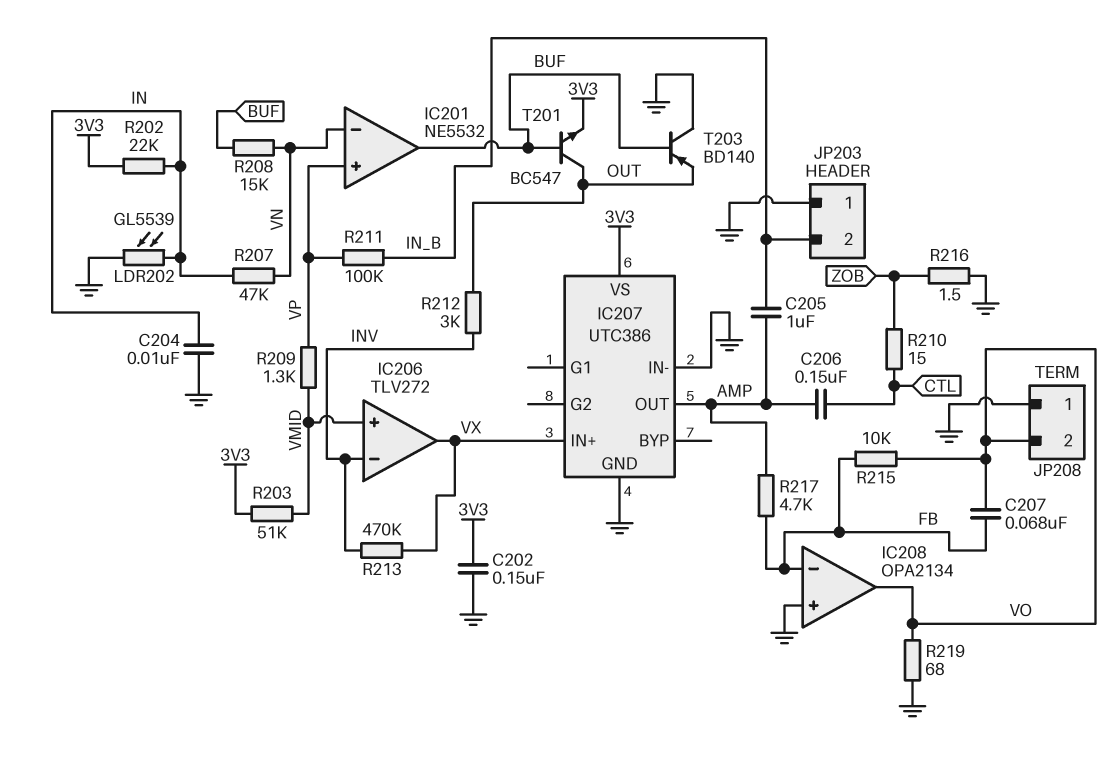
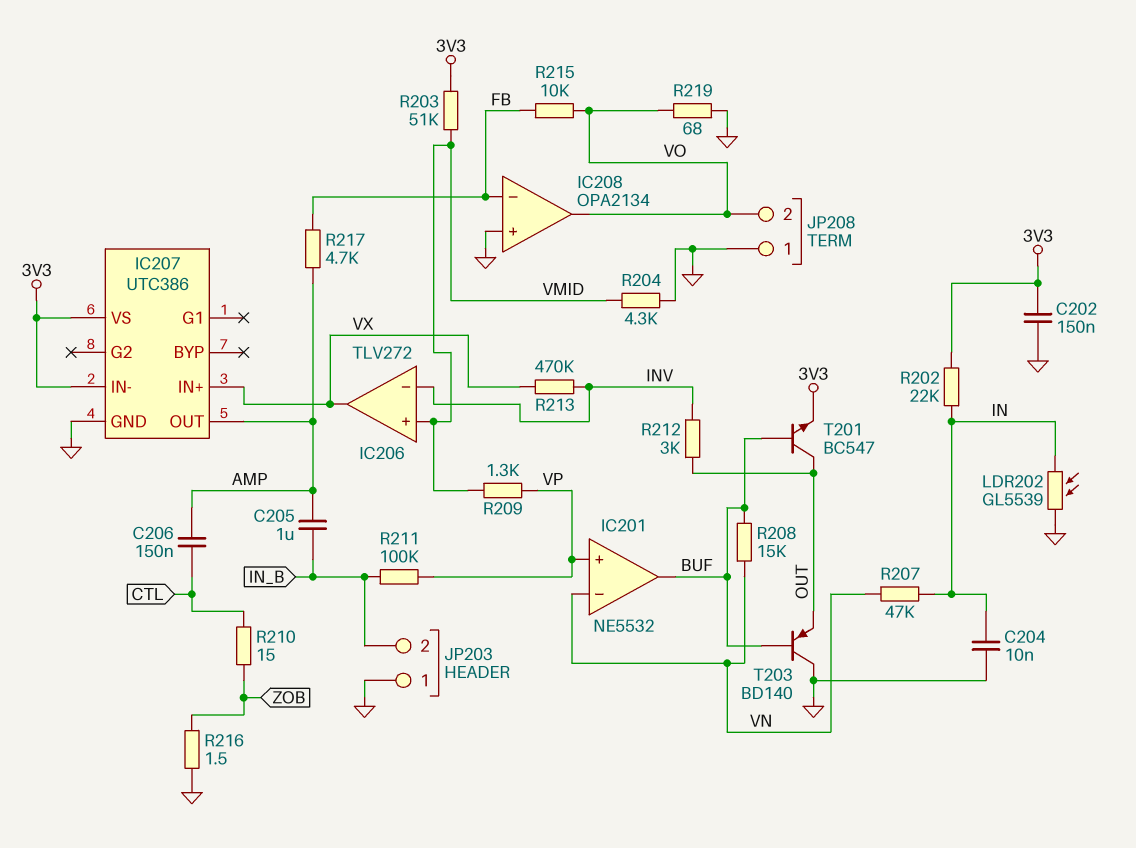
C207: 68nF (FB, VO) -> none
IC207 pin IN-: GND -> 3V3
R204: none -> 4.3k (GND, VMID)

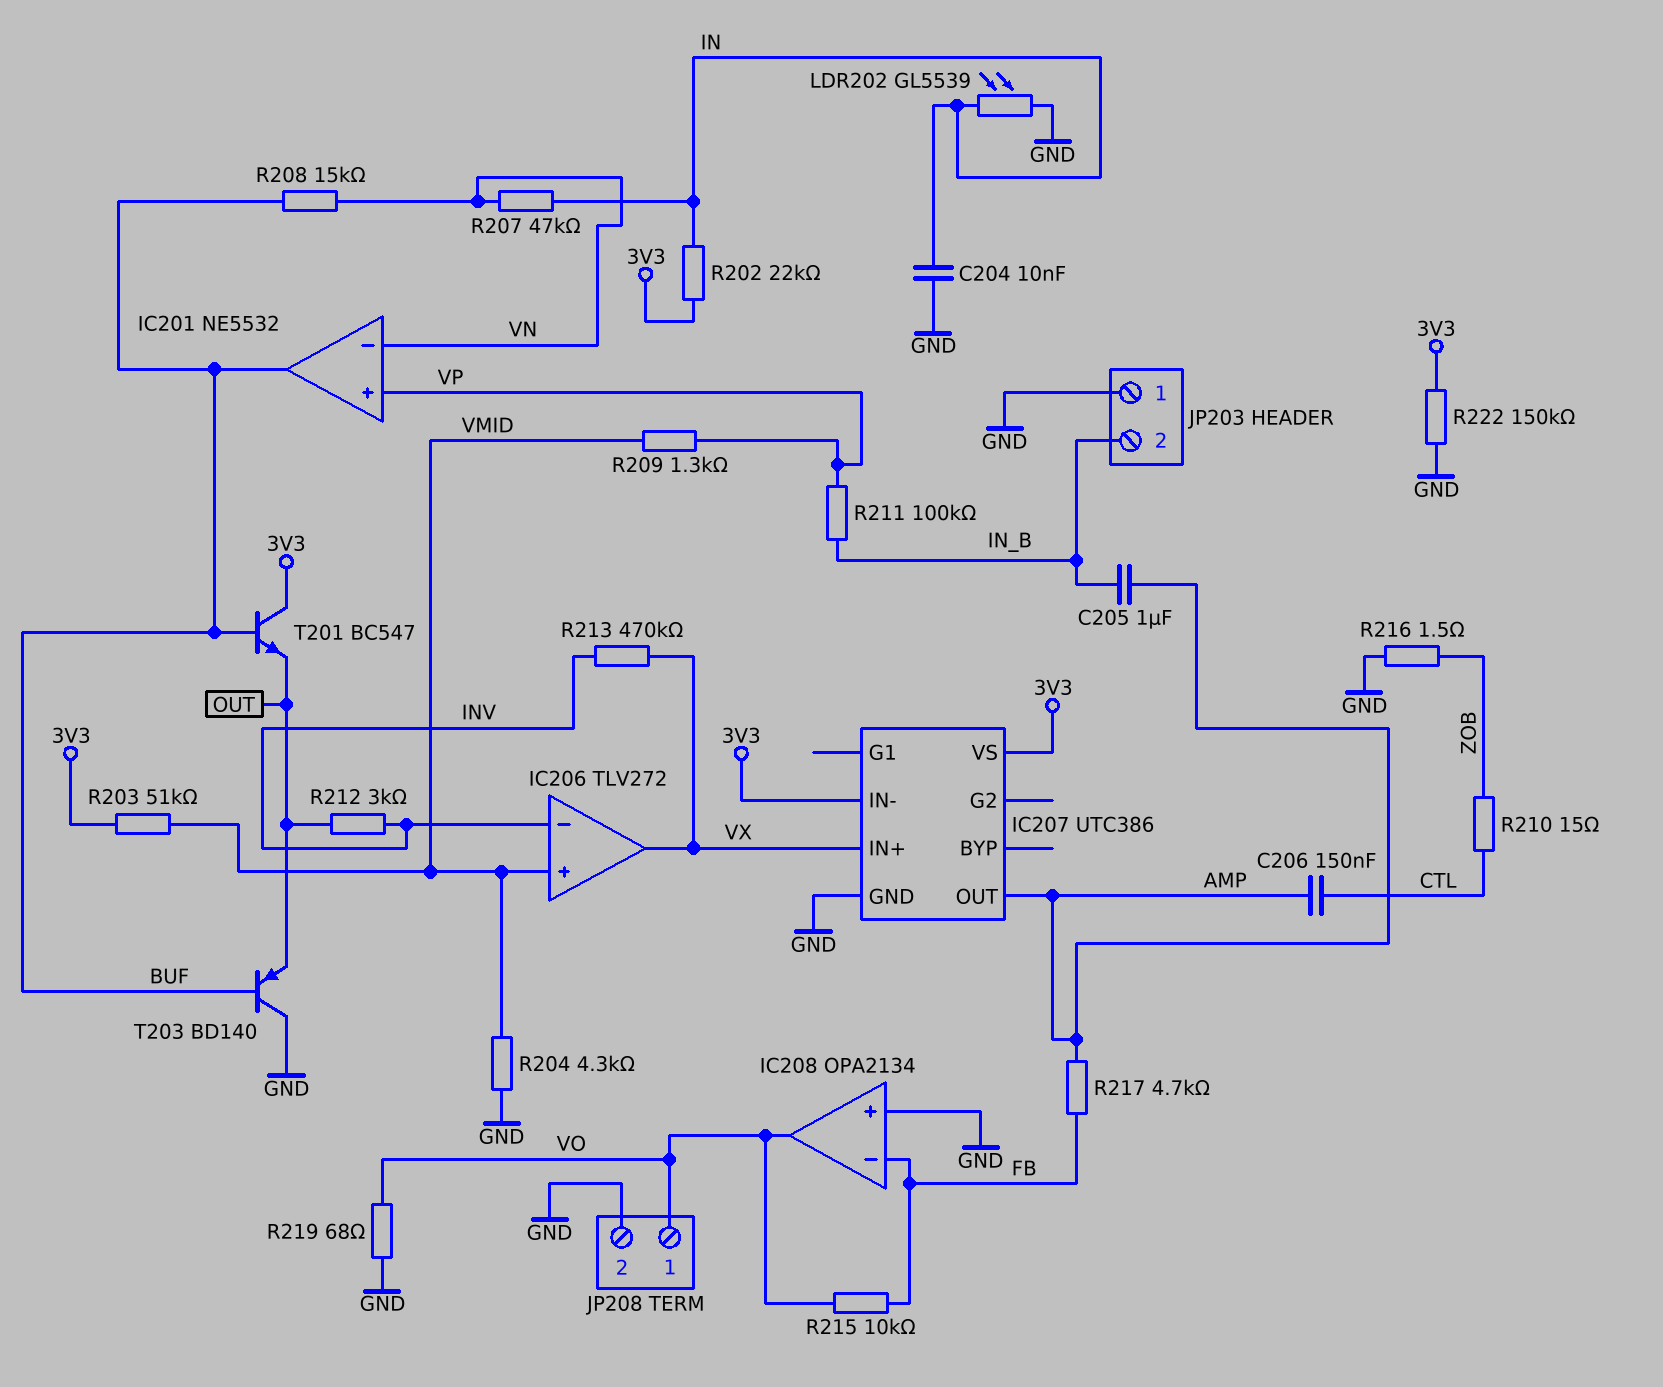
C202: 150nF (3V3, GND) -> none
JP208 pin 1: GND -> VO
JP208 pin 2: VO -> GND
R222: none -> 150k (3V3, GND)
T201: NPN BC547 (B BUF, C OUT, E 3V3) -> NPN BC547 (B BUF, C 3V3, E OUT)

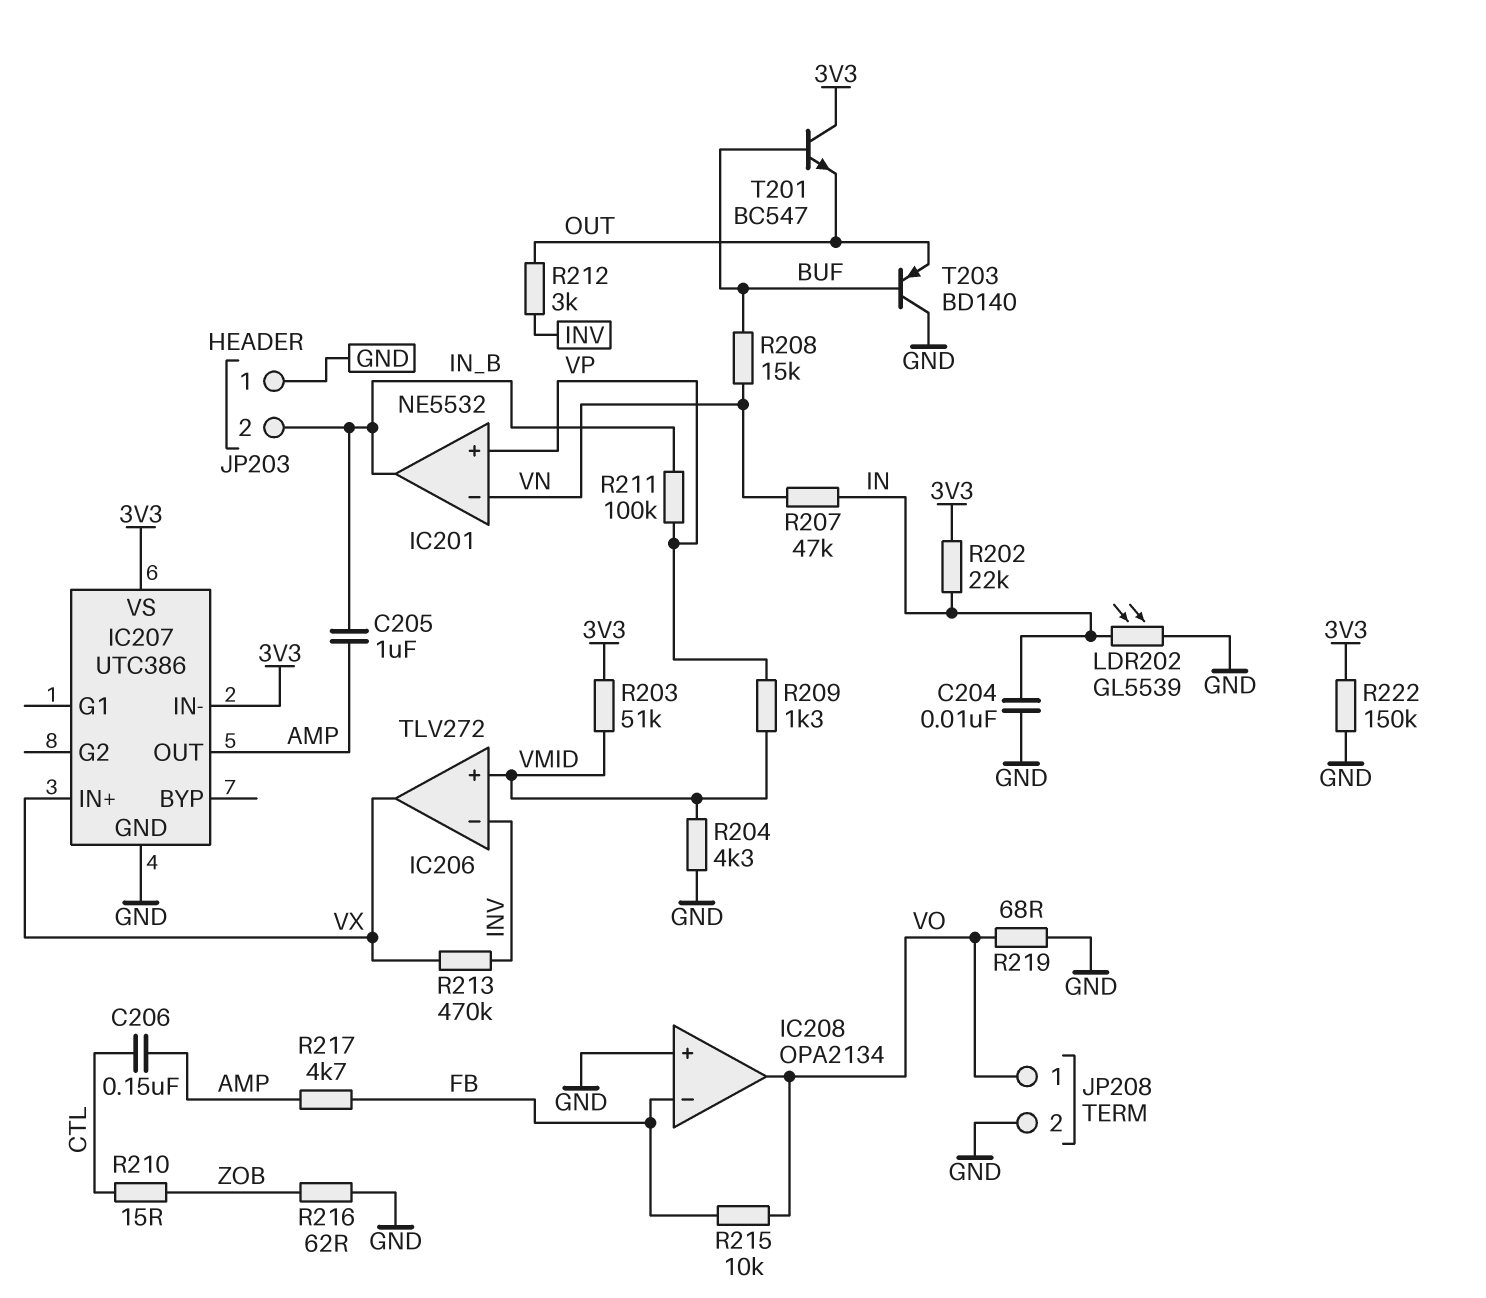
IC201 pin out: BUF -> IN_B
R216: 1.5 (GND, ZOB) -> 62 (GND, ZOB)

